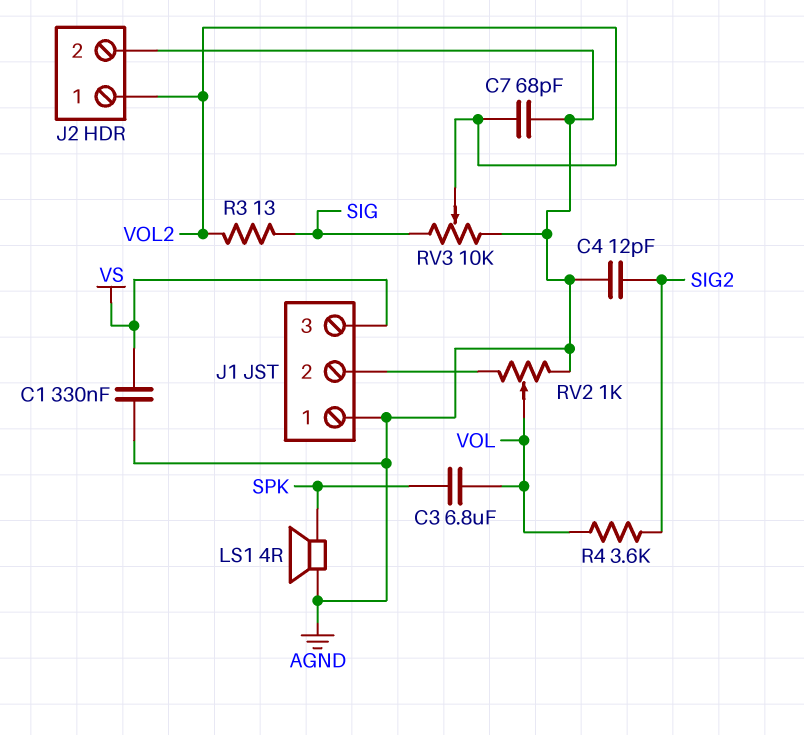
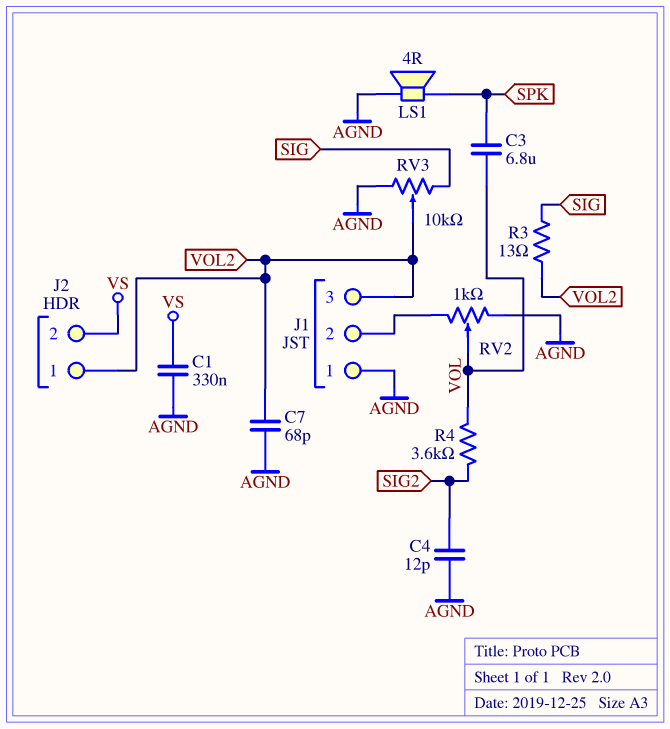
J1 pin 3: VS -> VOL2
J2 pin 2: AGND -> VS

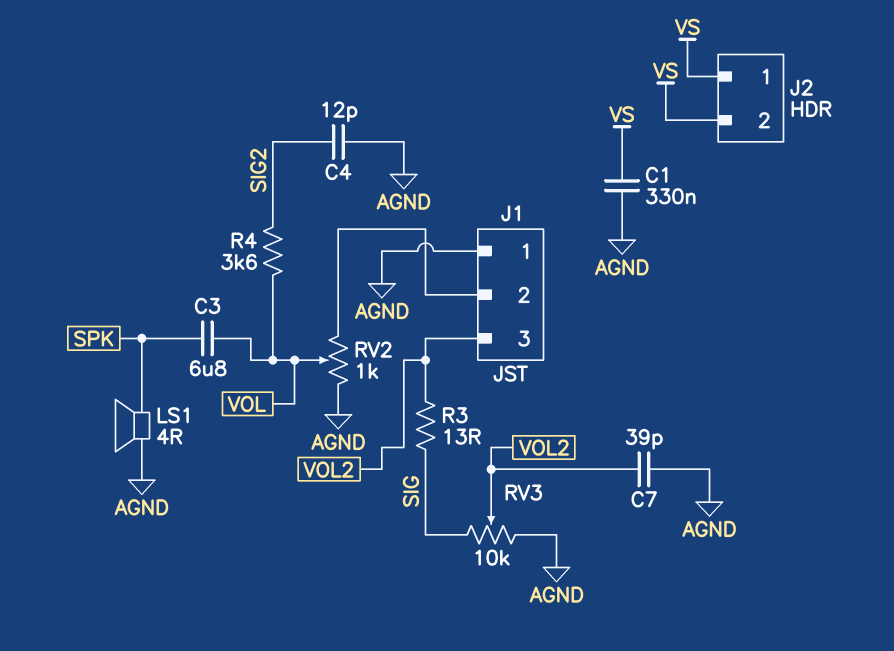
C7: 68pF (AGND, VOL2) -> 39pF (AGND, VOL2)
J2 pin 1: VOL2 -> VS

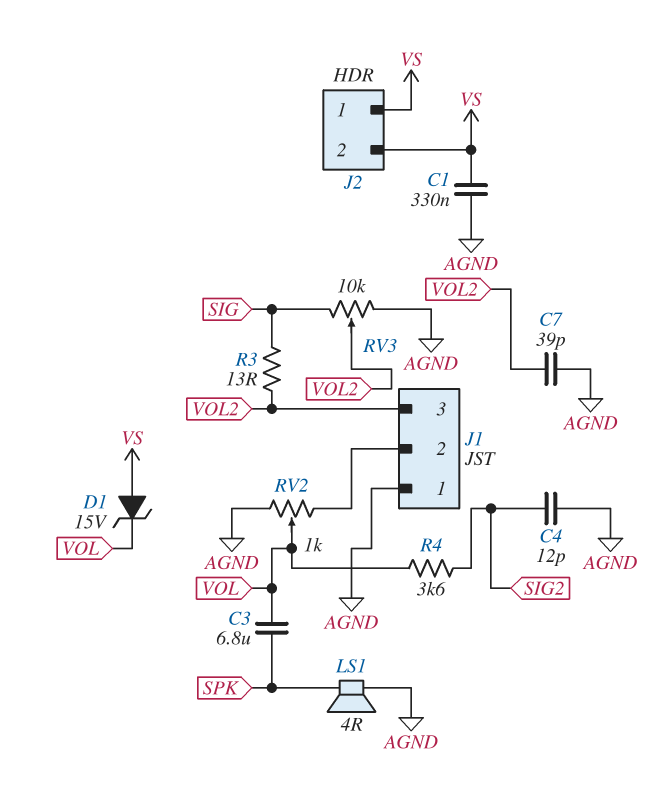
D1: none -> zener 15V (A VS, K VOL)

